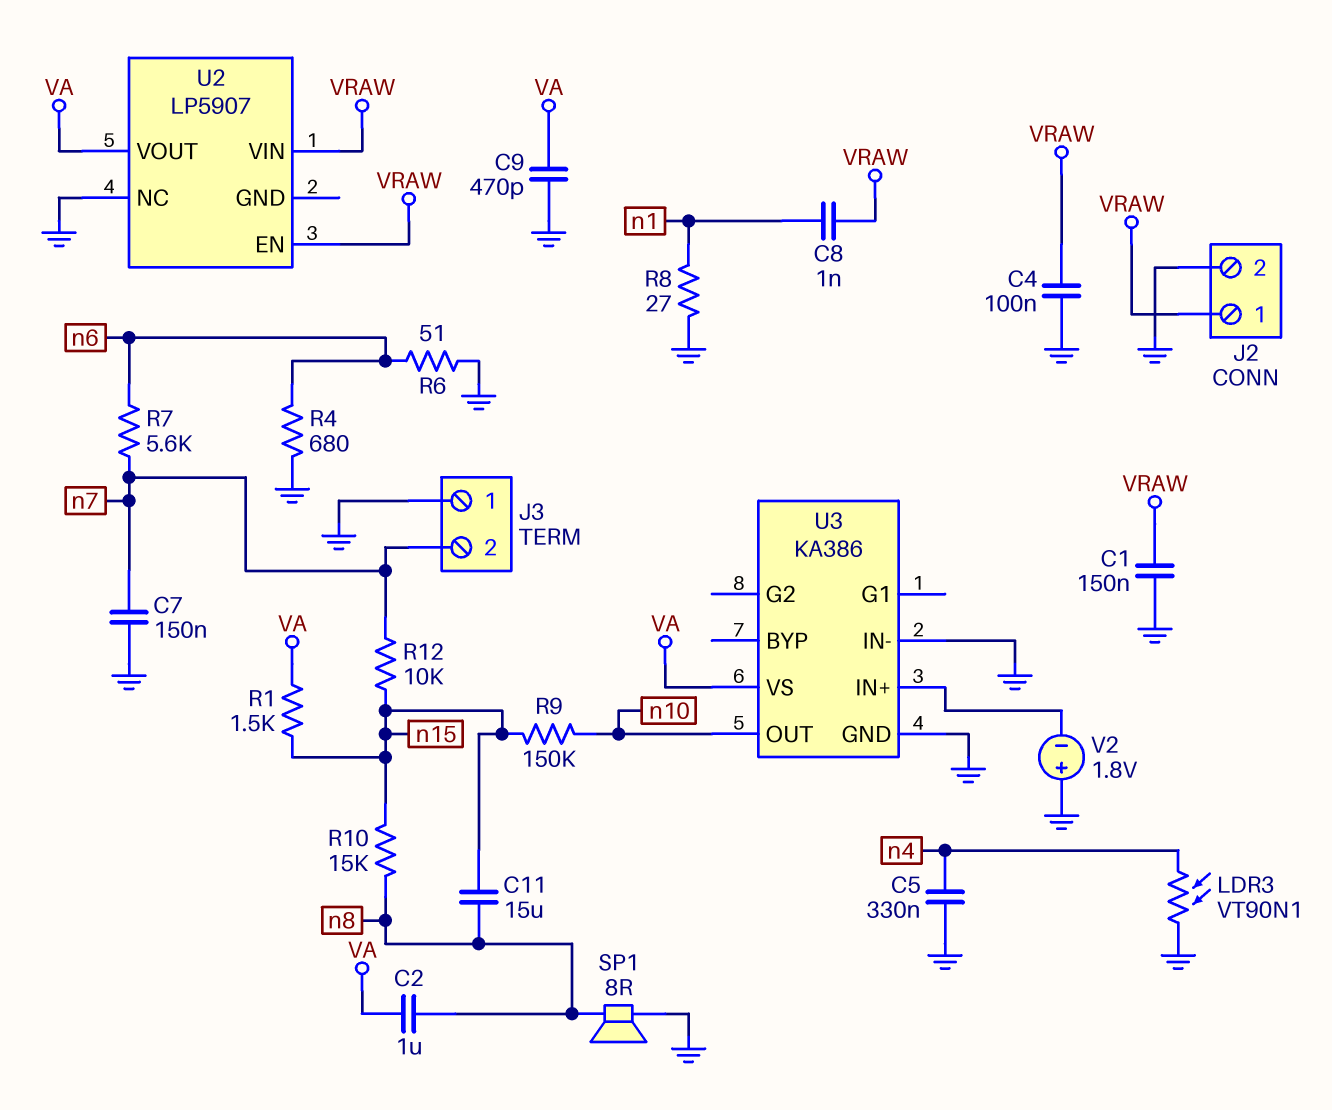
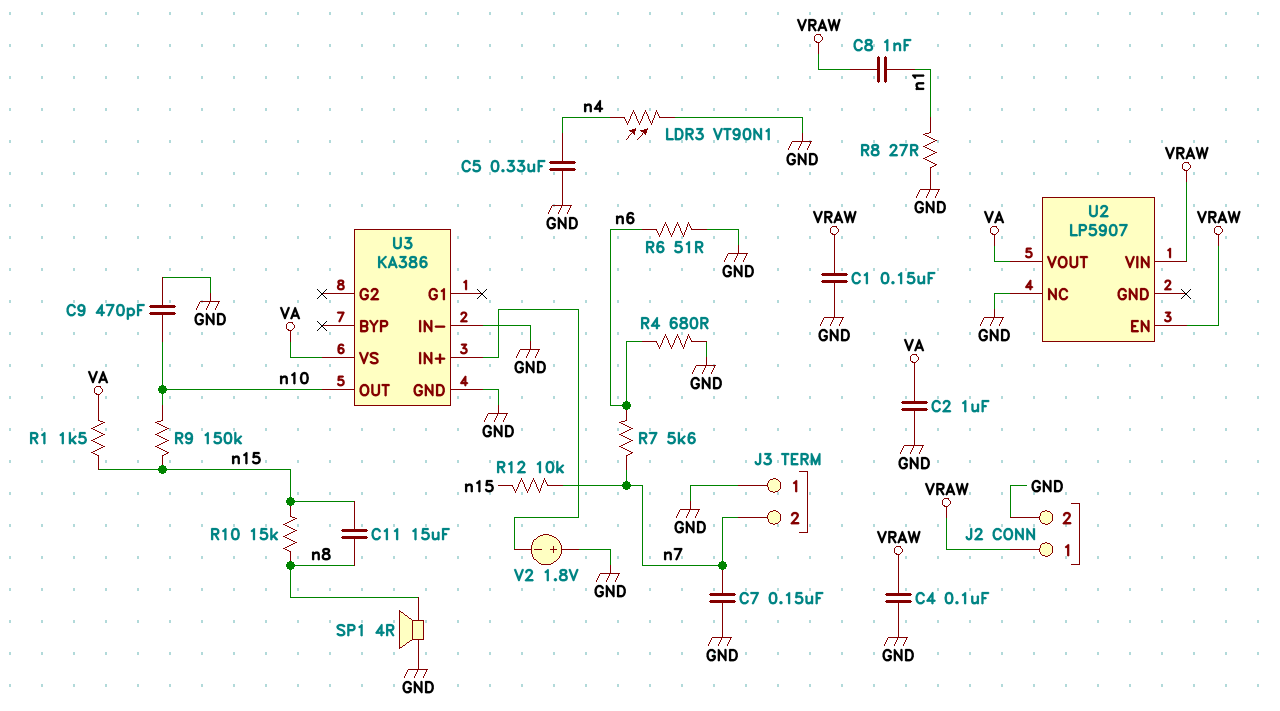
C2: 1uF (VA, n8) -> 1uF (GND, VA)
C9: 470pF (GND, VA) -> 470pF (GND, n10)
SP1: speaker 8R (GND, n8) -> speaker 4R (GND, n8)

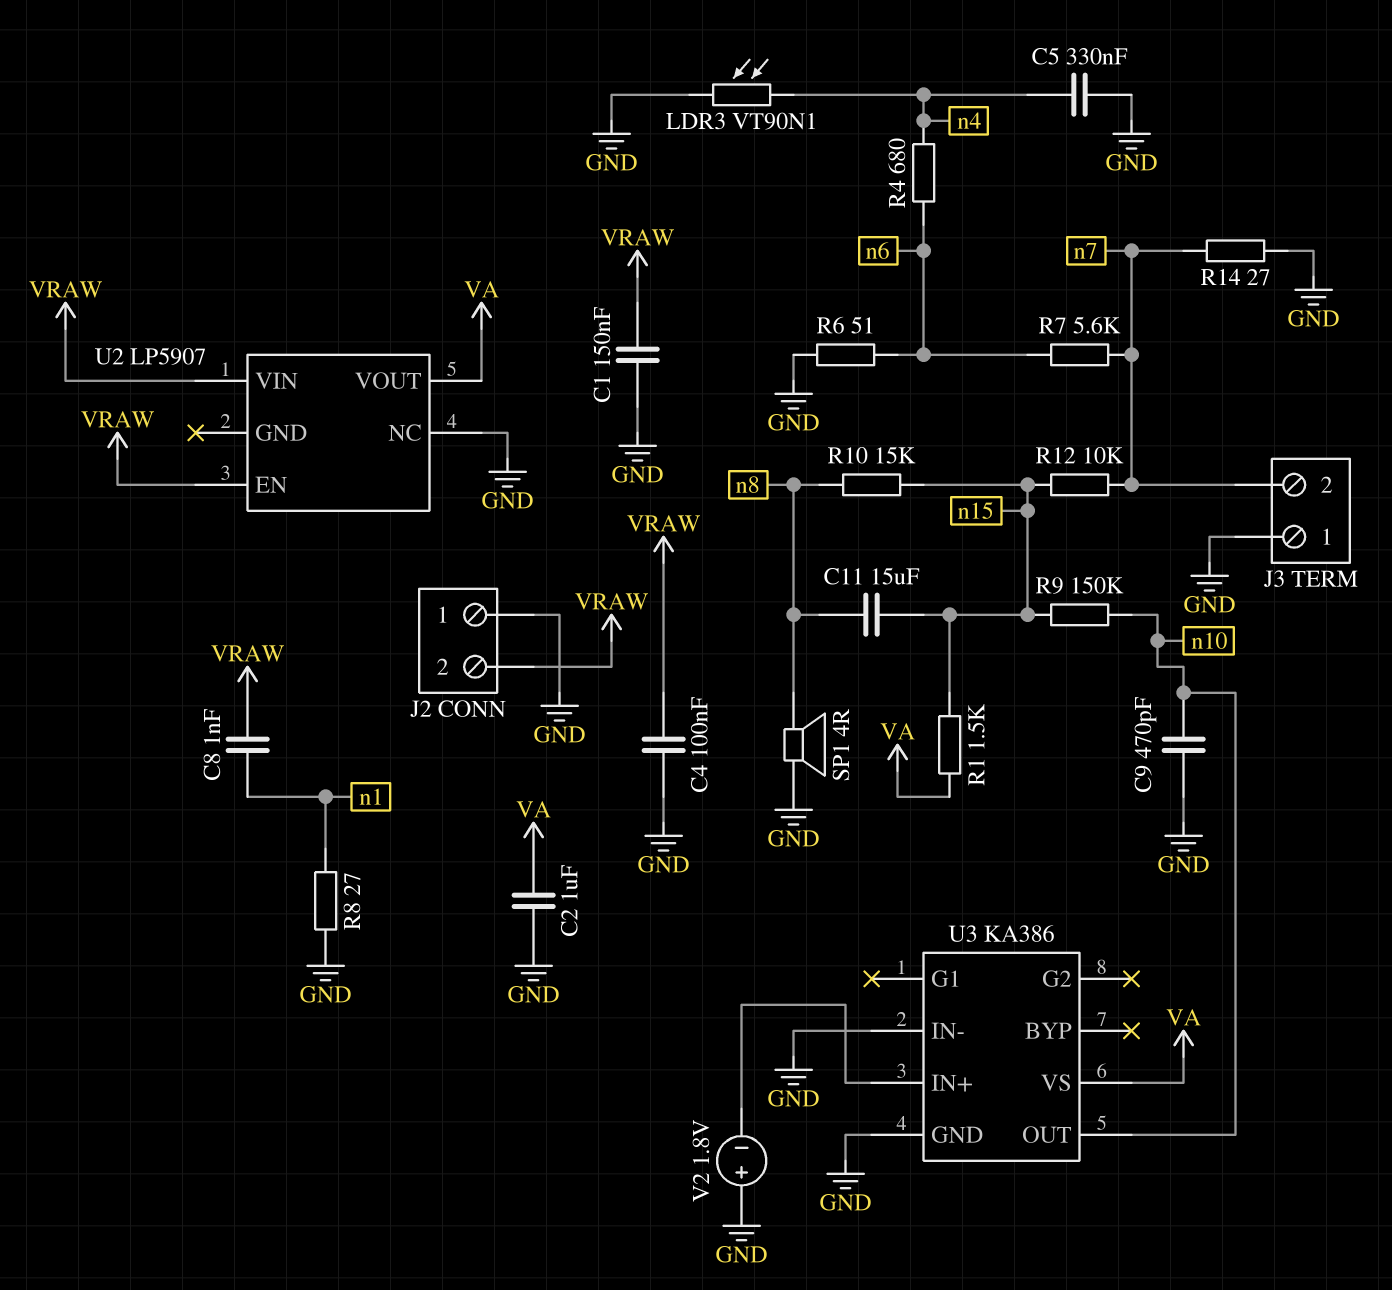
C7: 150nF (GND, n7) -> none
J2 pin 1: VRAW -> GND
J2 pin 2: GND -> VRAW
R4: 680 (GND, n6) -> 680 (n4, n6)
R14: none -> 27 (GND, n7)

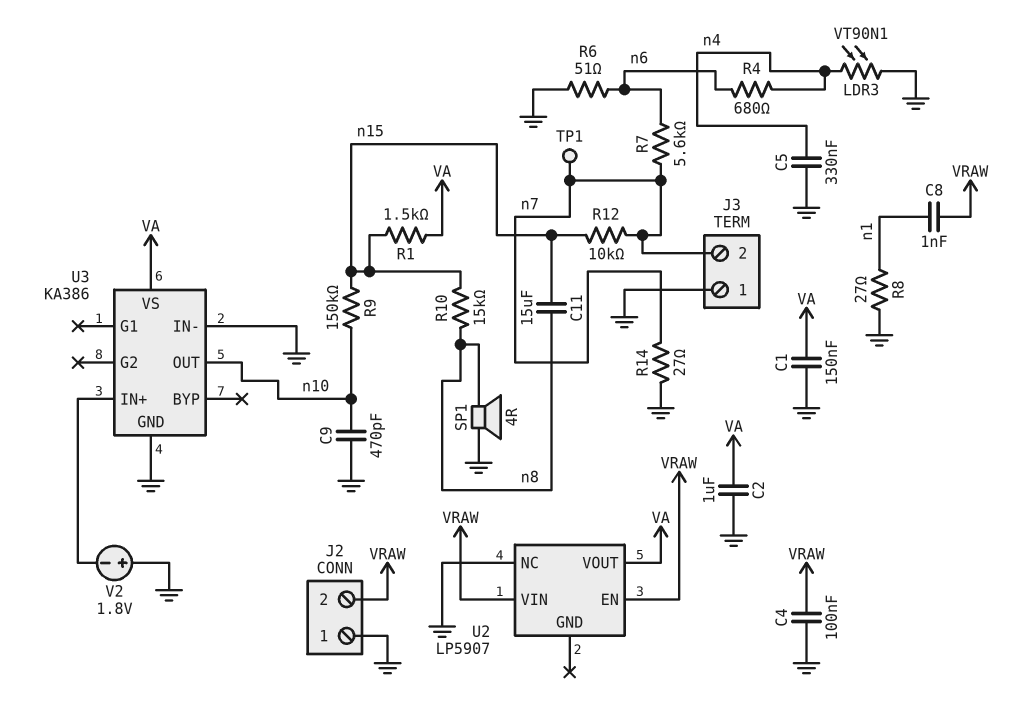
C1: 150nF (GND, VRAW) -> 150nF (GND, VA)
TP1: none -> test point (n7)

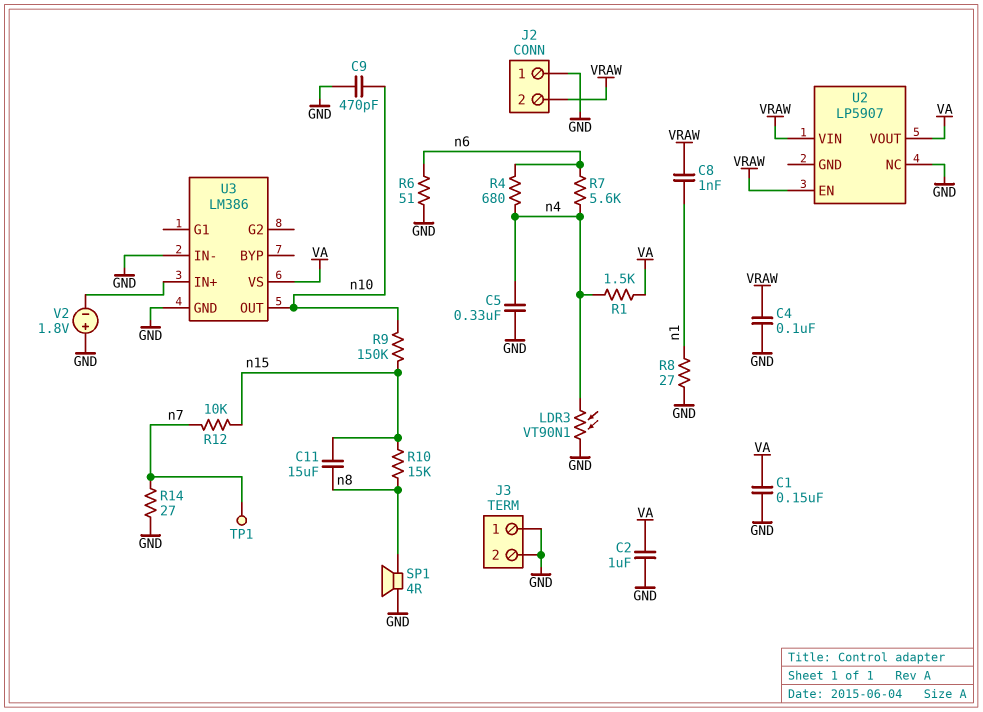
J3 pin 2: n7 -> GND
R1: 1.5k (VA, n15) -> 1.5k (VA, n4)
R7: 5.6k (n6, n7) -> 5.6k (n4, n6)
U3: KA386 -> LM386

